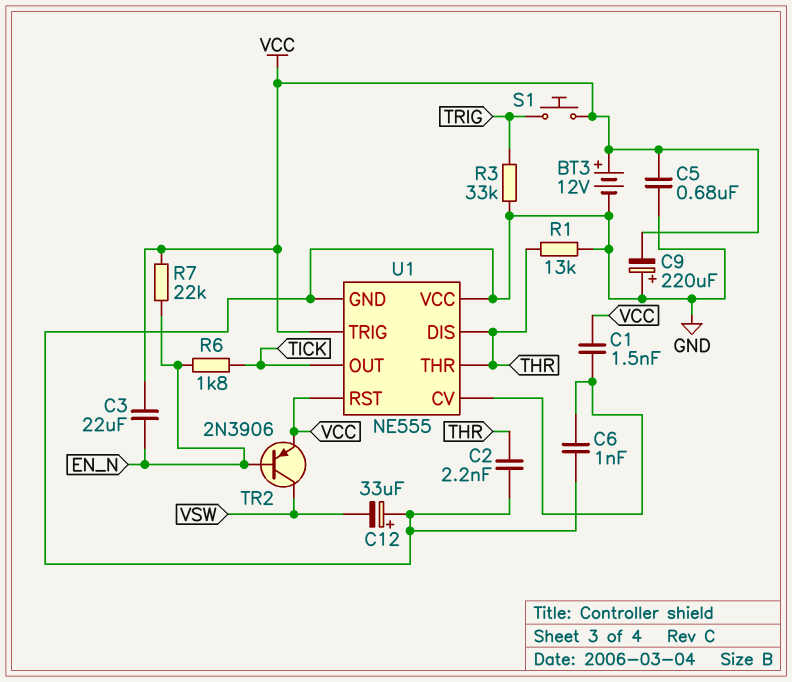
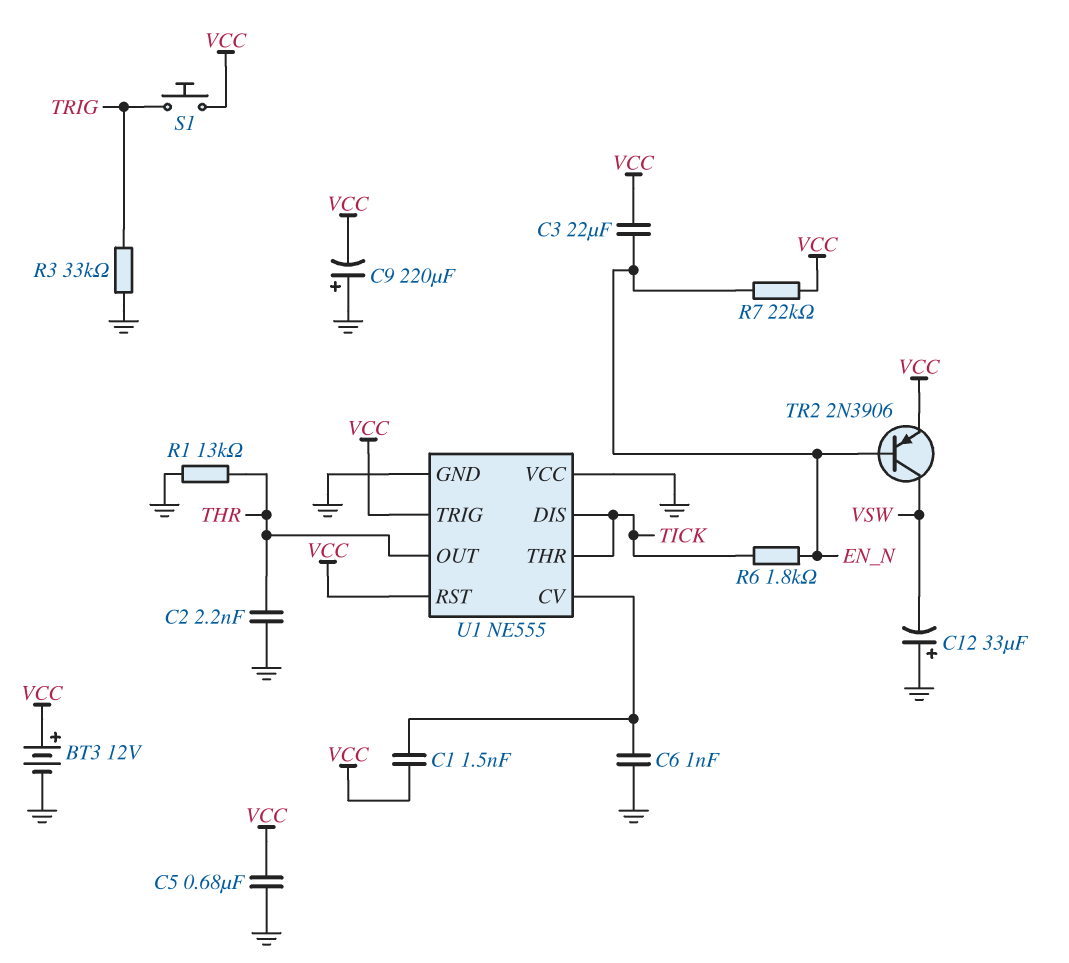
U1 pin DIS: THR -> TICK
U1 pin OUT: TICK -> THR
U1 pin THR: THR -> TICK

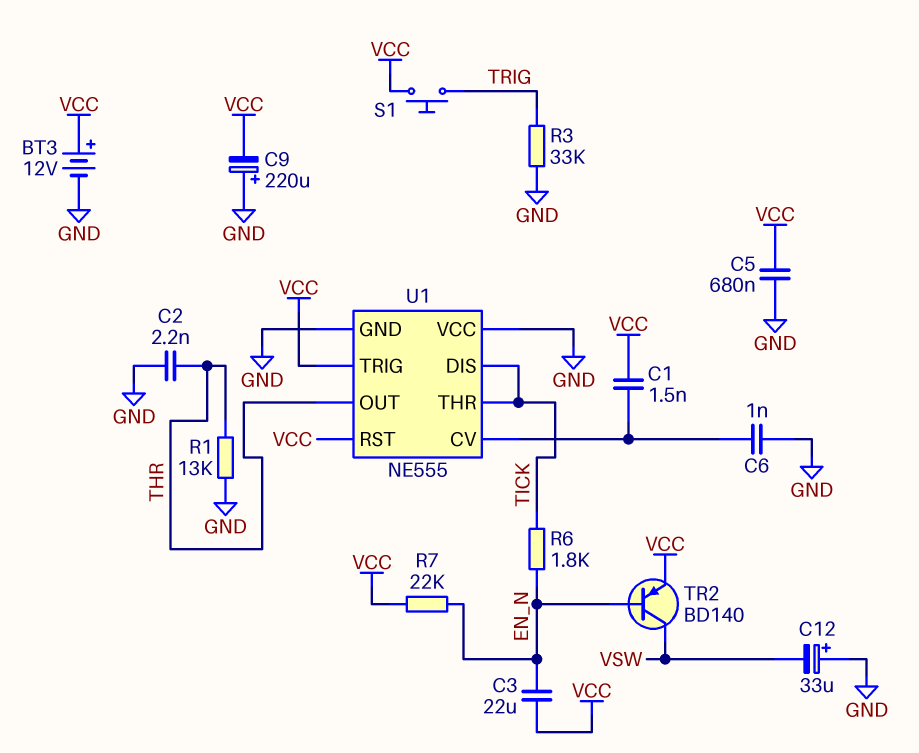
TR2: PNP 2N3906 (B EN_N, C VSW, E VCC) -> PNP BD140 (B EN_N, C VSW, E VCC)

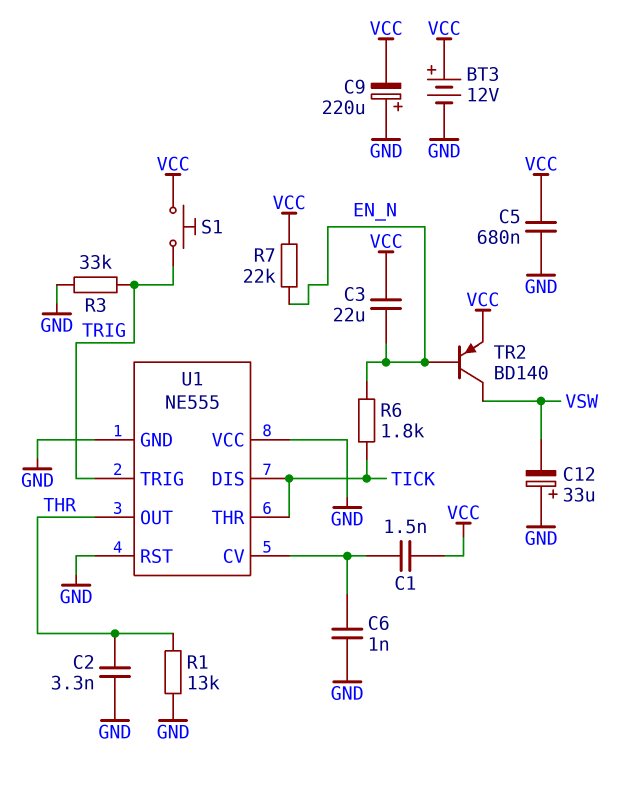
C2: 2.2nF (GND, THR) -> 3.3nF (GND, THR)
U1 pin RST: VCC -> GND
U1 pin TRIG: VCC -> TRIG

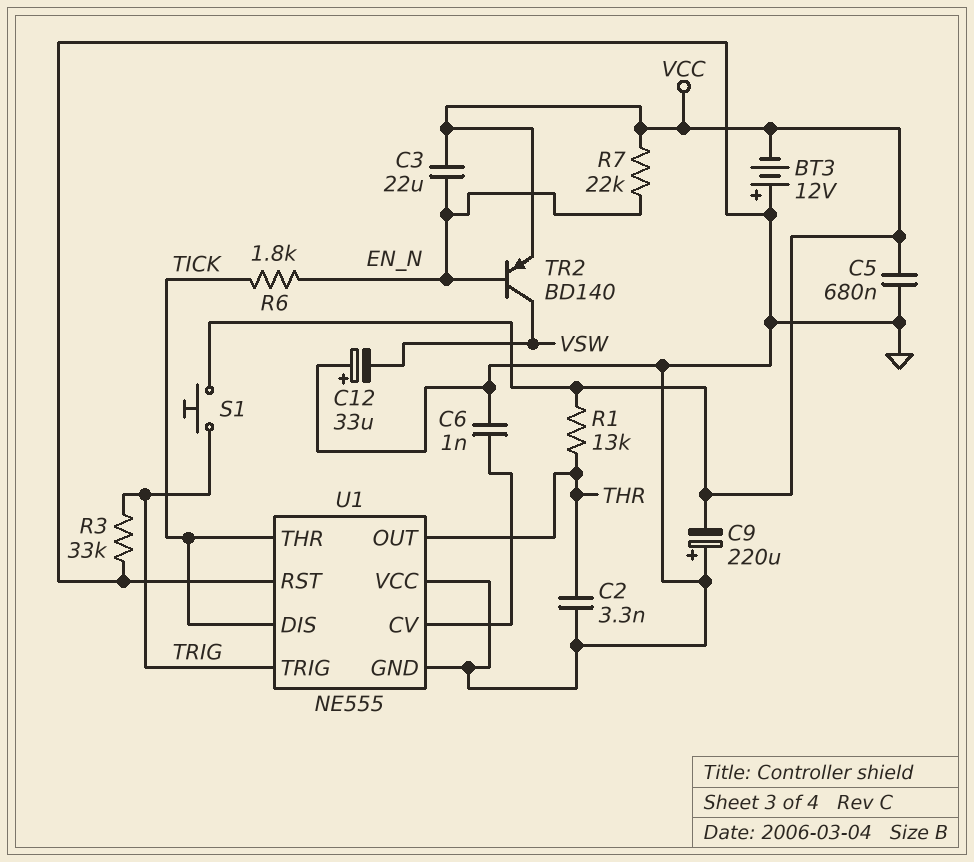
BT3: 12V (plus VCC, minus GND) -> 12V (plus GND, minus VCC)
C1: 1.5nF (U1/CV, VCC) -> none
R1: 13k (GND, THR) -> 13k (THR, VCC)

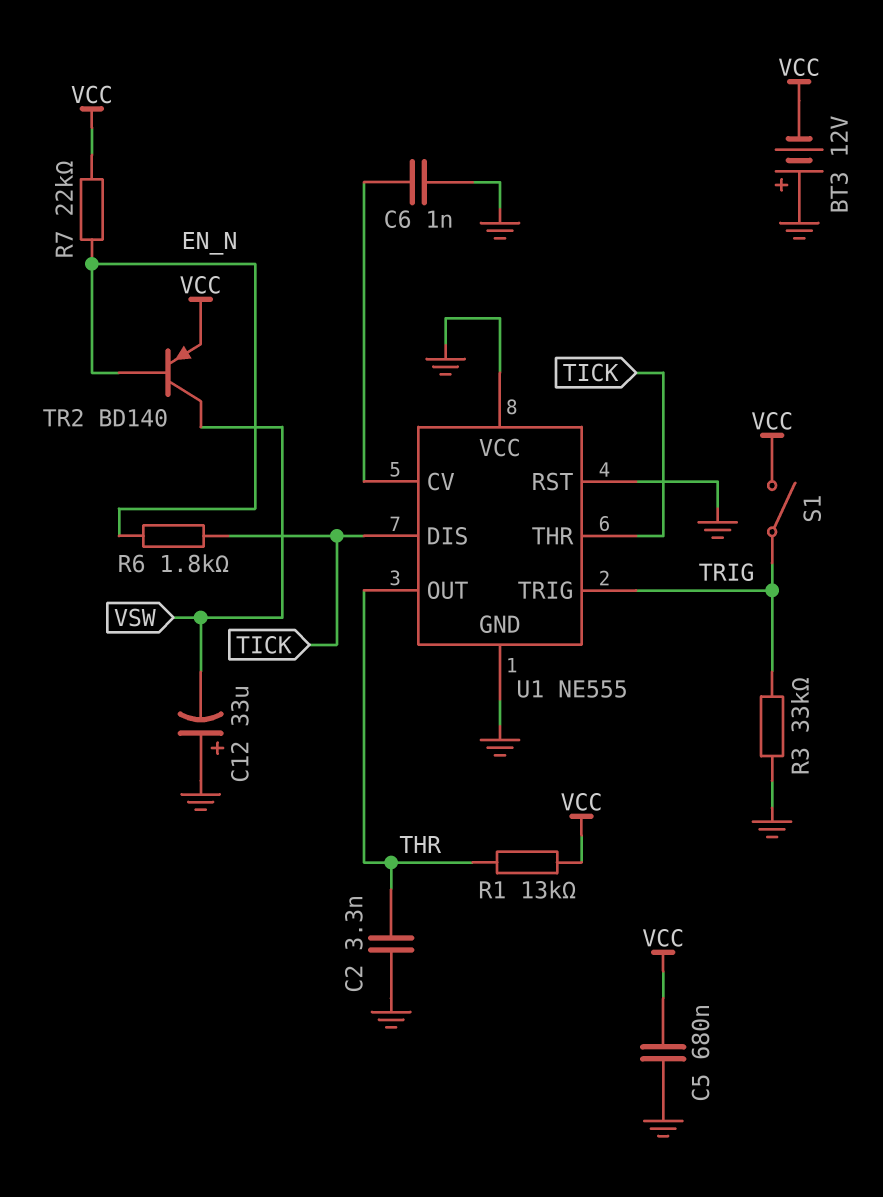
C3: 22uF (EN_N, VCC) -> none
C9: 220uF (plus GND, minus VCC) -> none
S1: button (TRIG, VCC) -> switch (TRIG, VCC)

